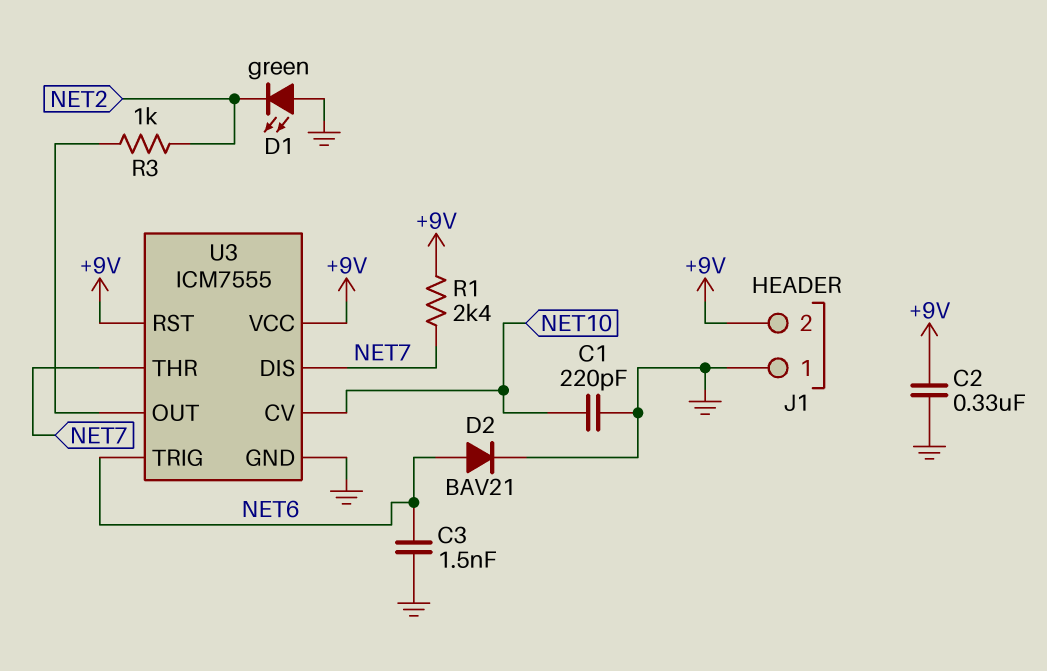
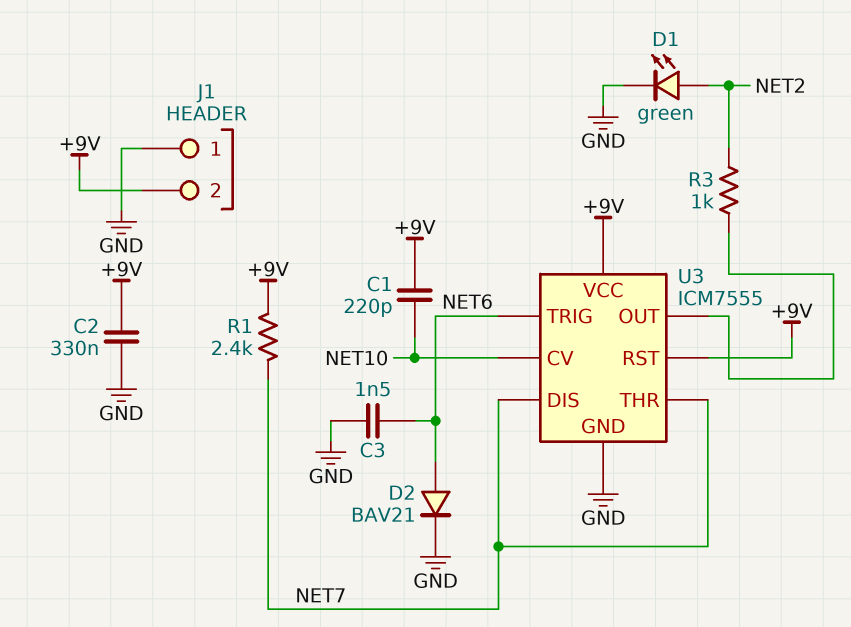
C1: 220pF (GND, NET10) -> 220pF (+9V, NET10)
D1: LED green (A GND, K NET2) -> LED green (A NET2, K GND)

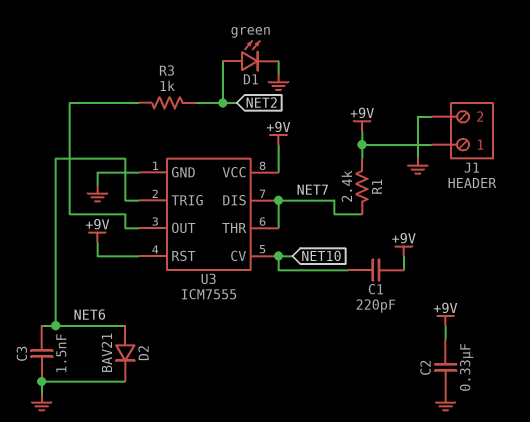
J1 pin 1: GND -> +9V
J1 pin 2: +9V -> GND

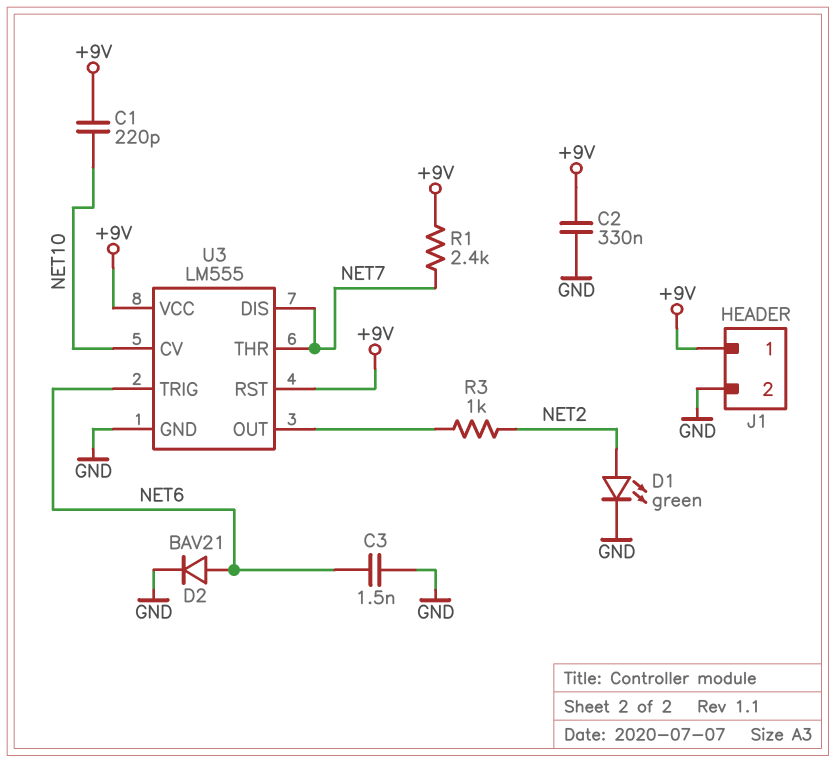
U3: ICM7555 -> LM555

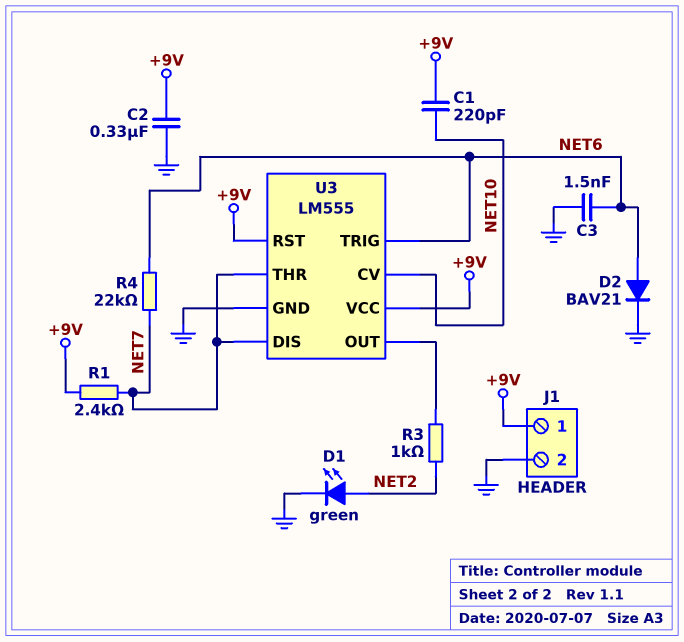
R4: none -> 22k (NET6, NET7)

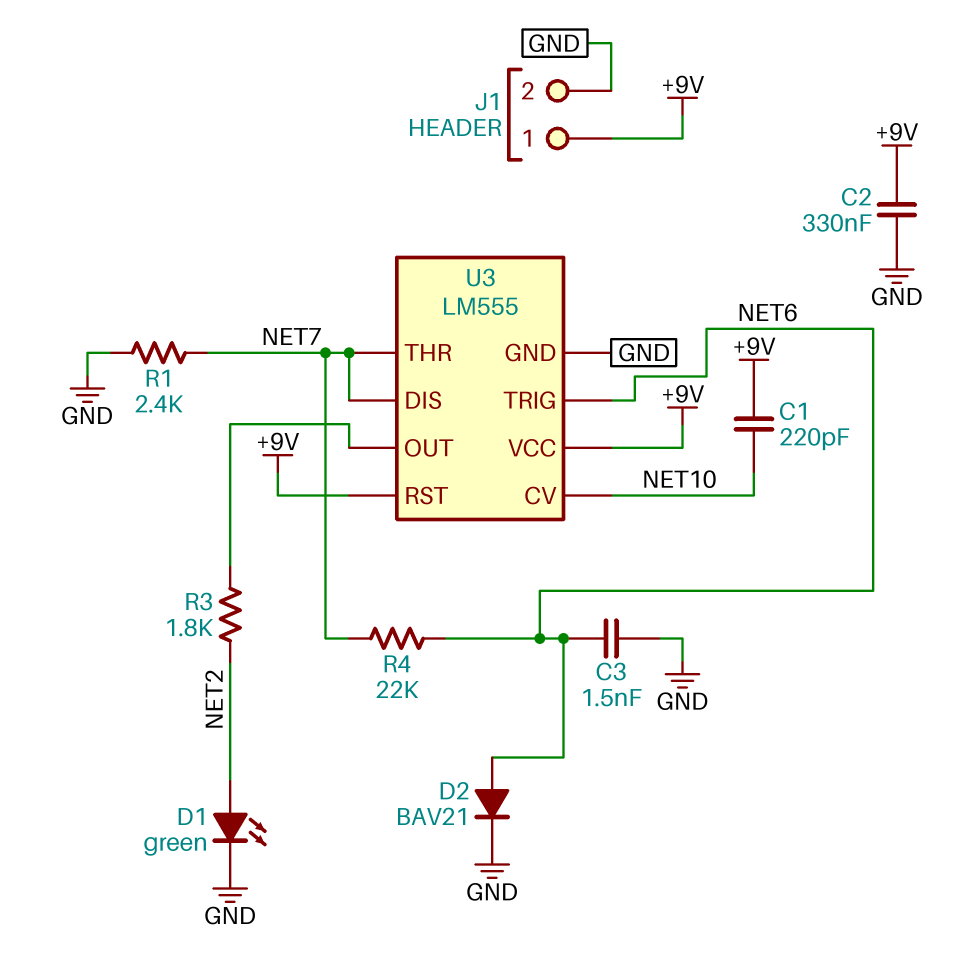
R1: 2.4k (+9V, NET7) -> 2.4k (GND, NET7)
R3: 1k (NET2, U3/OUT) -> 1.8k (NET2, U3/OUT)

